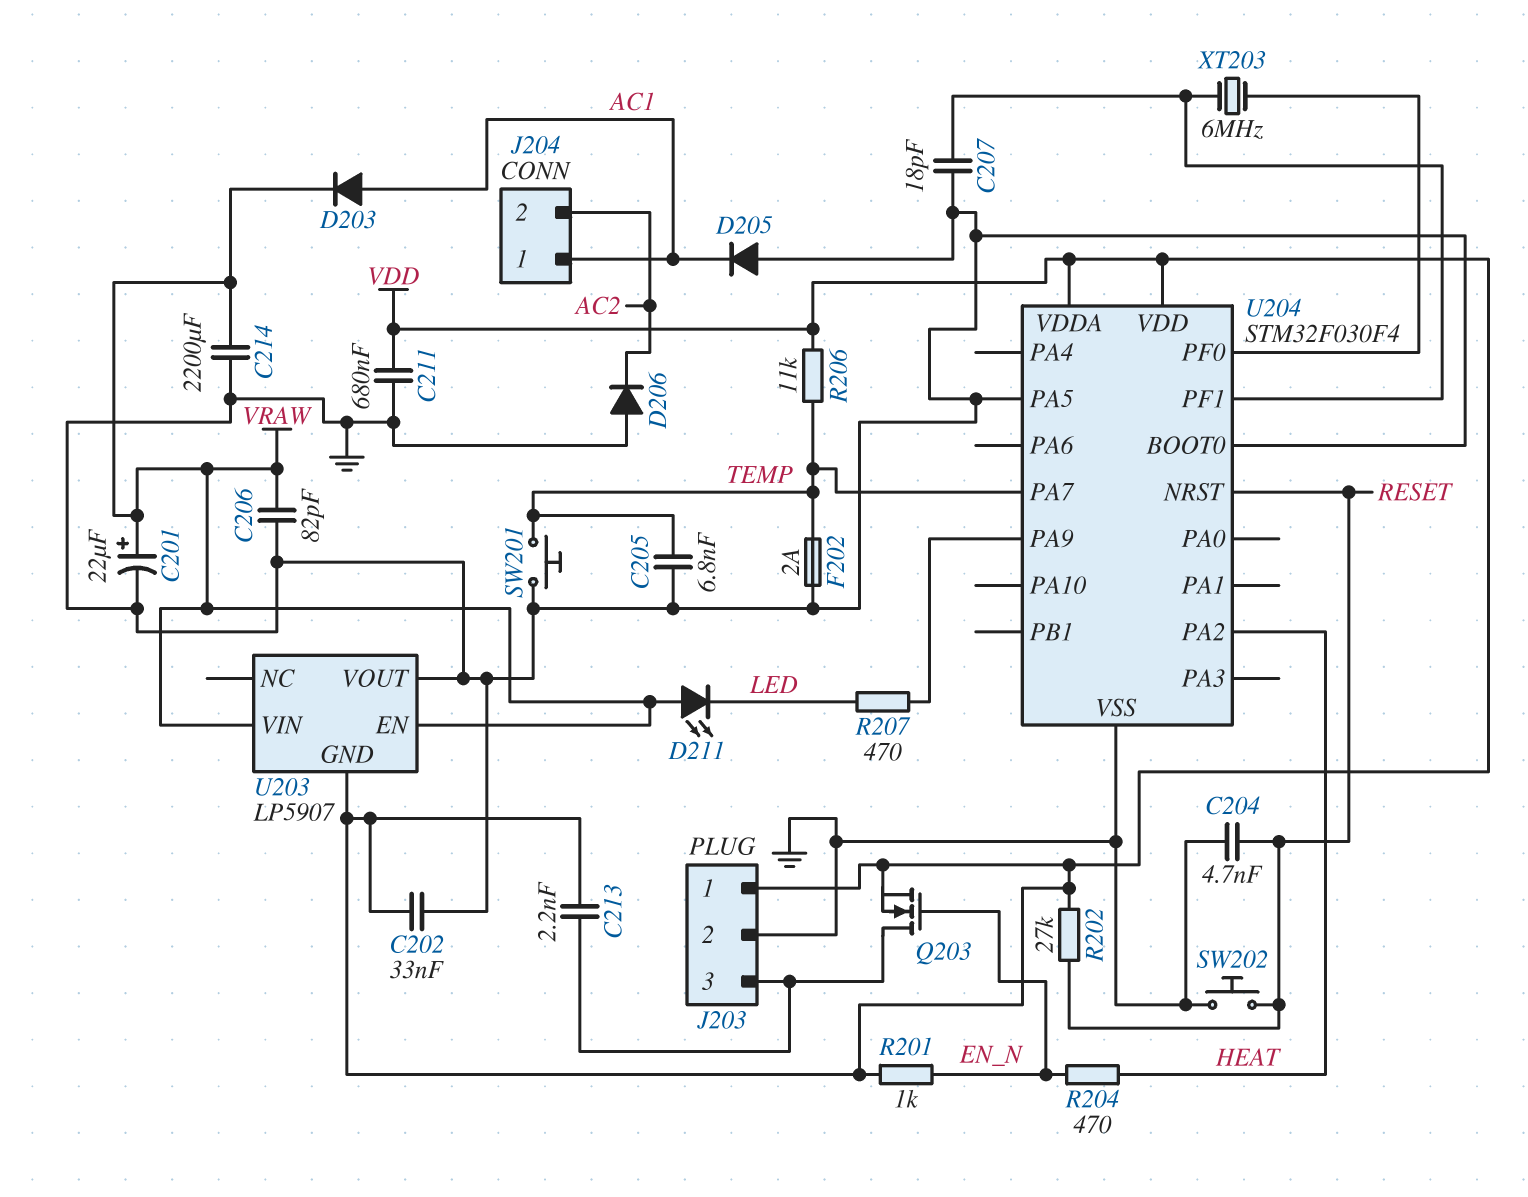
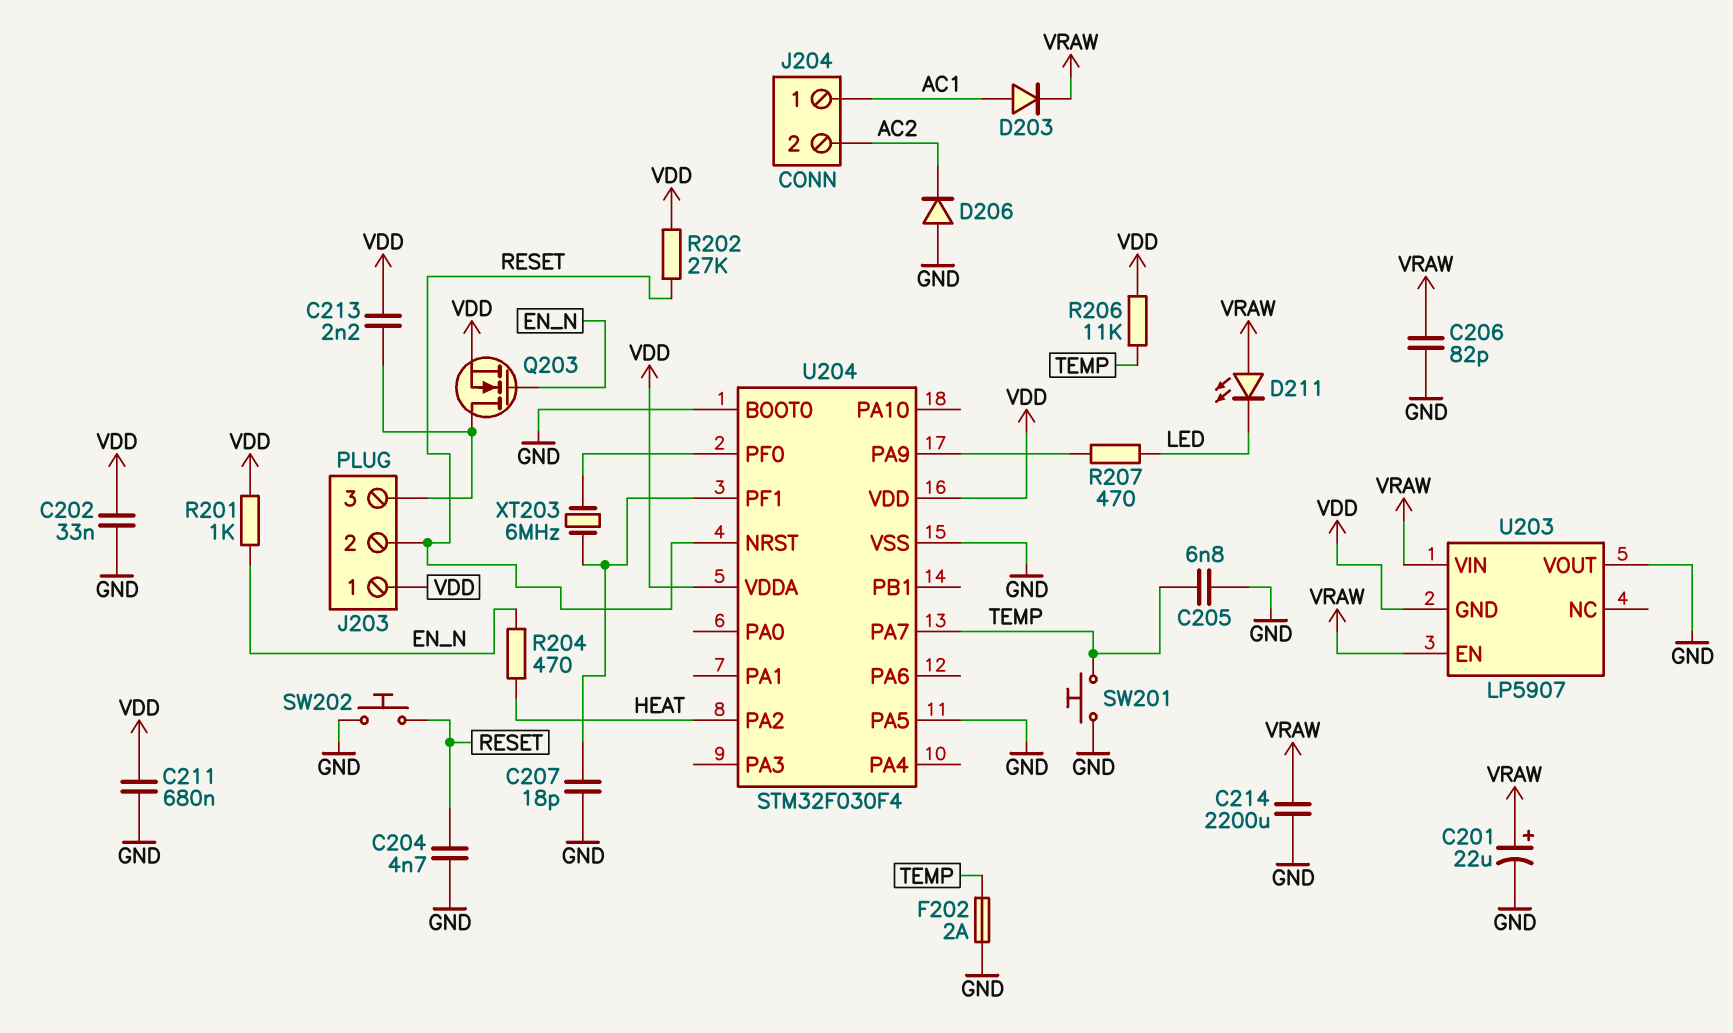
D205: diode (A GND, K AC1) -> none
J203 pin 2: GND -> RESET

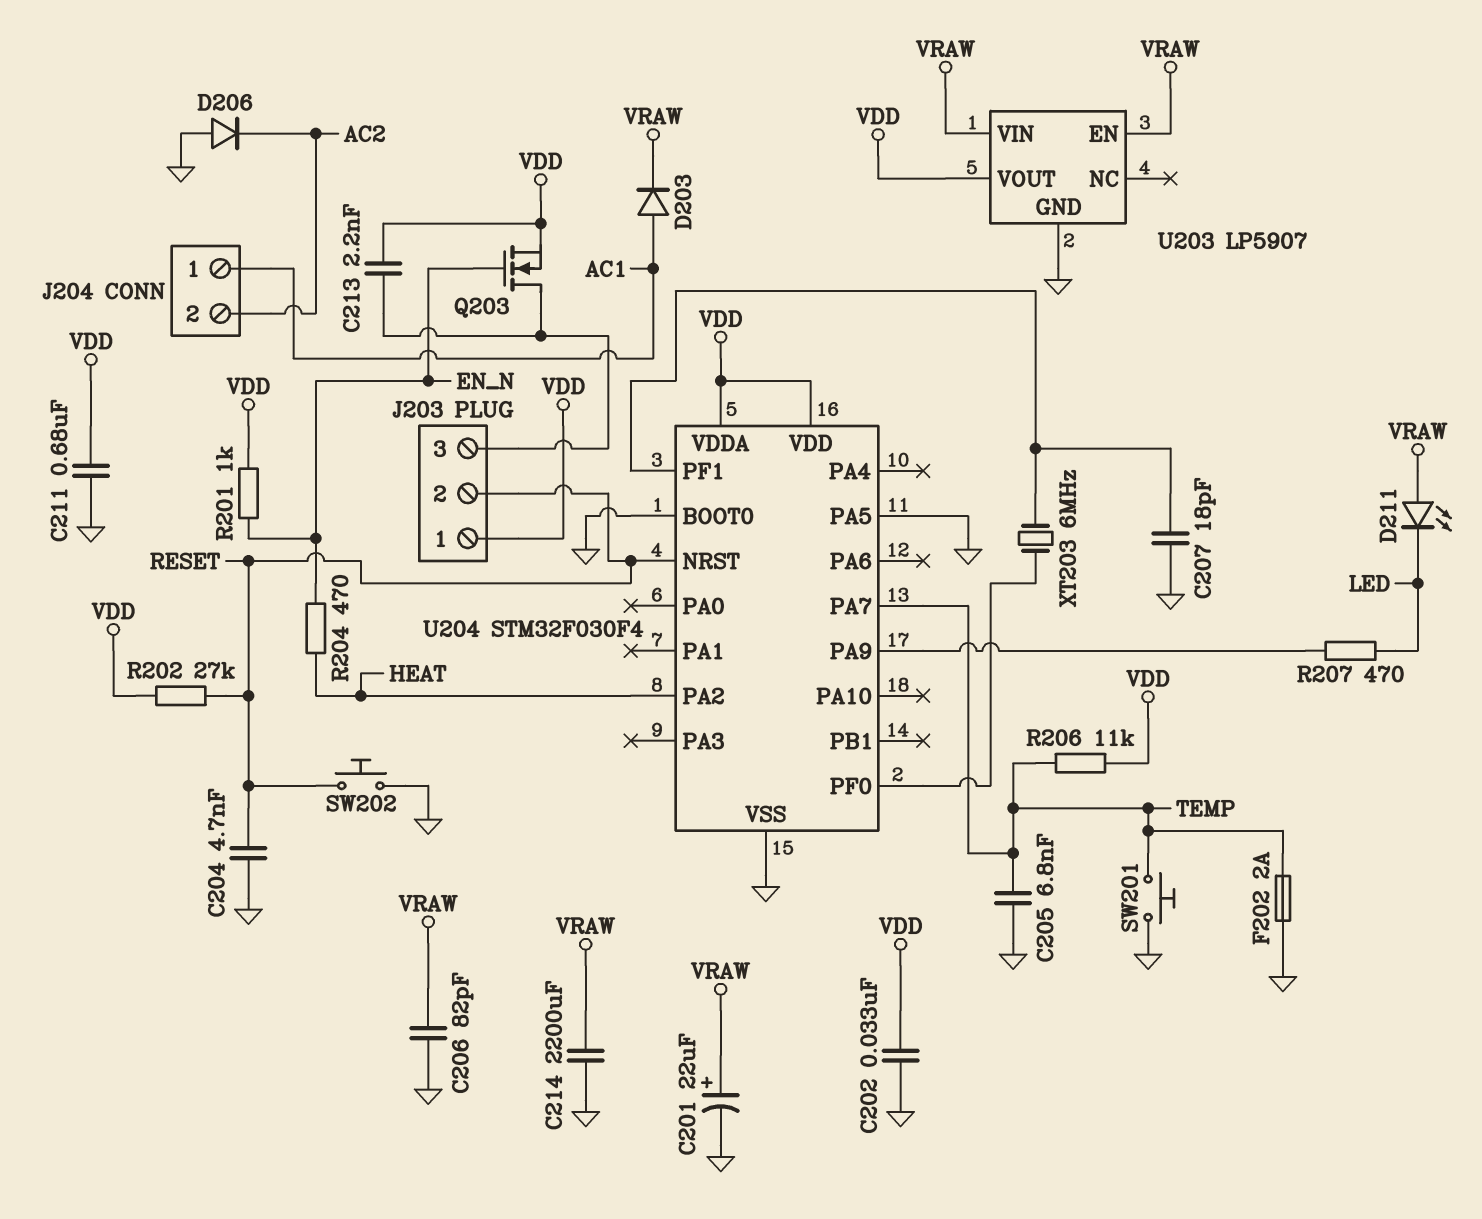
U203 pin GND: VDD -> GND
U203 pin VOUT: GND -> VDD

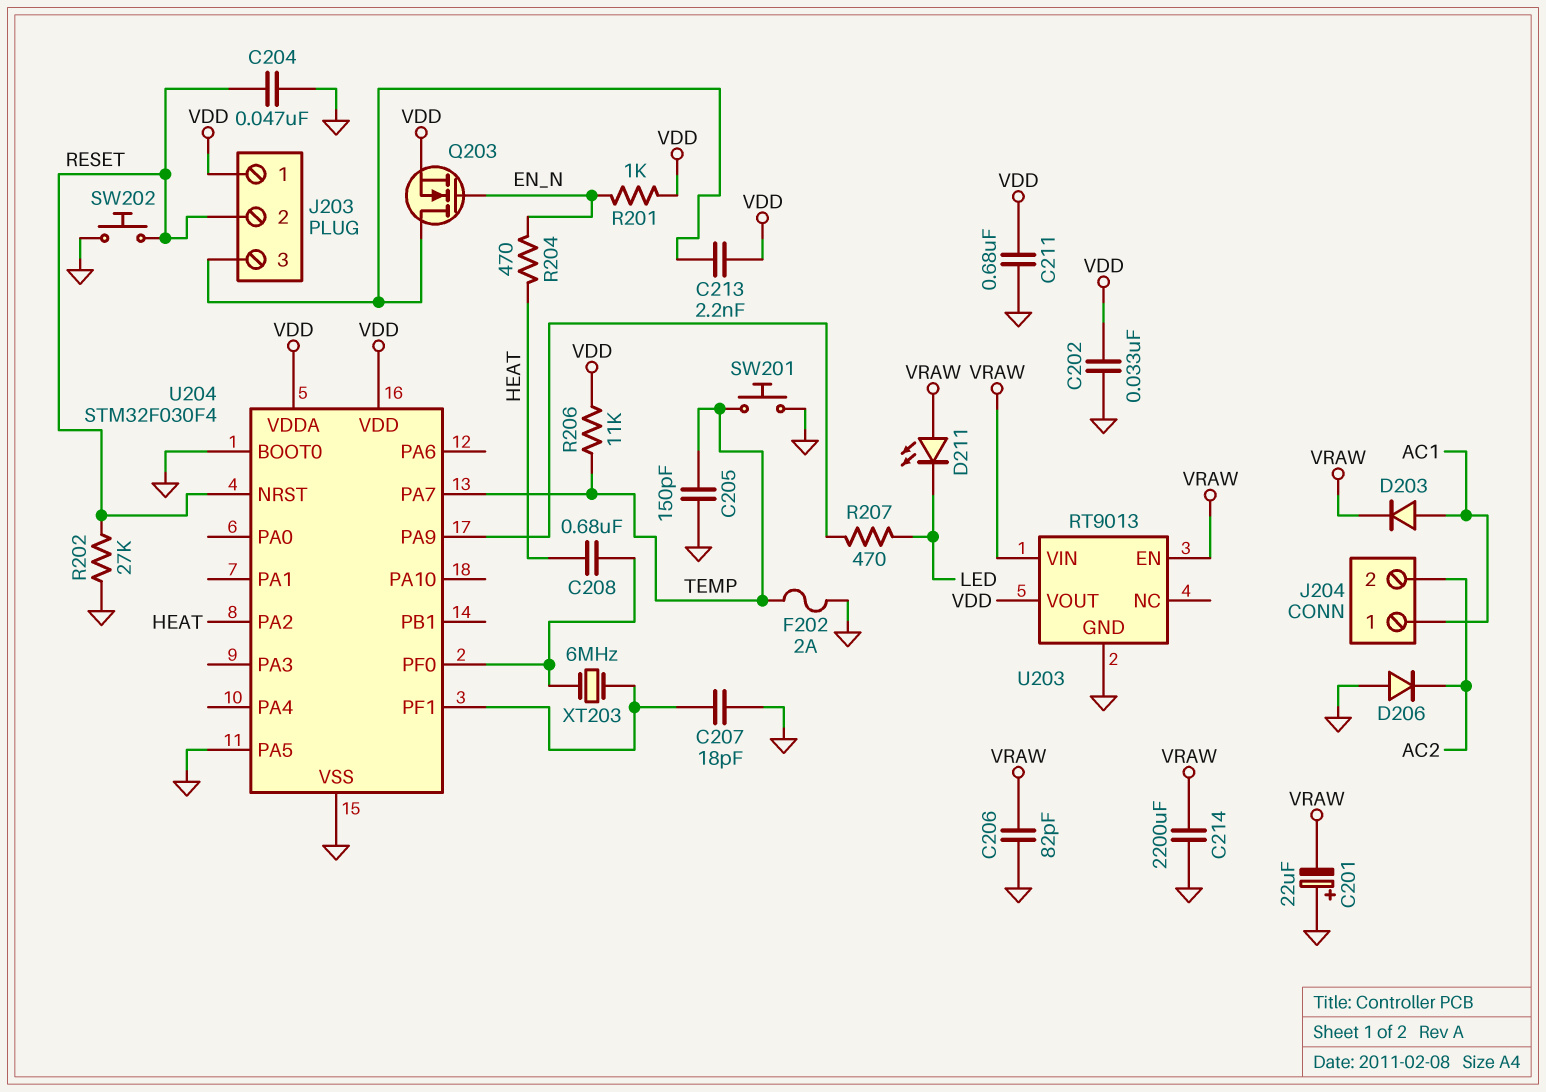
C201: 22uF (plus VRAW, minus GND) -> 22uF (plus GND, minus VRAW)
C204: 4.7nF (GND, RESET) -> 47nF (GND, RESET)
C205: 6.8nF (GND, TEMP) -> 150pF (GND, TEMP)
C208: none -> 680nF (HEAT, U204/PF0)
R202: 27k (RESET, VDD) -> 27k (GND, RESET)
U203: LP5907 -> RT9013

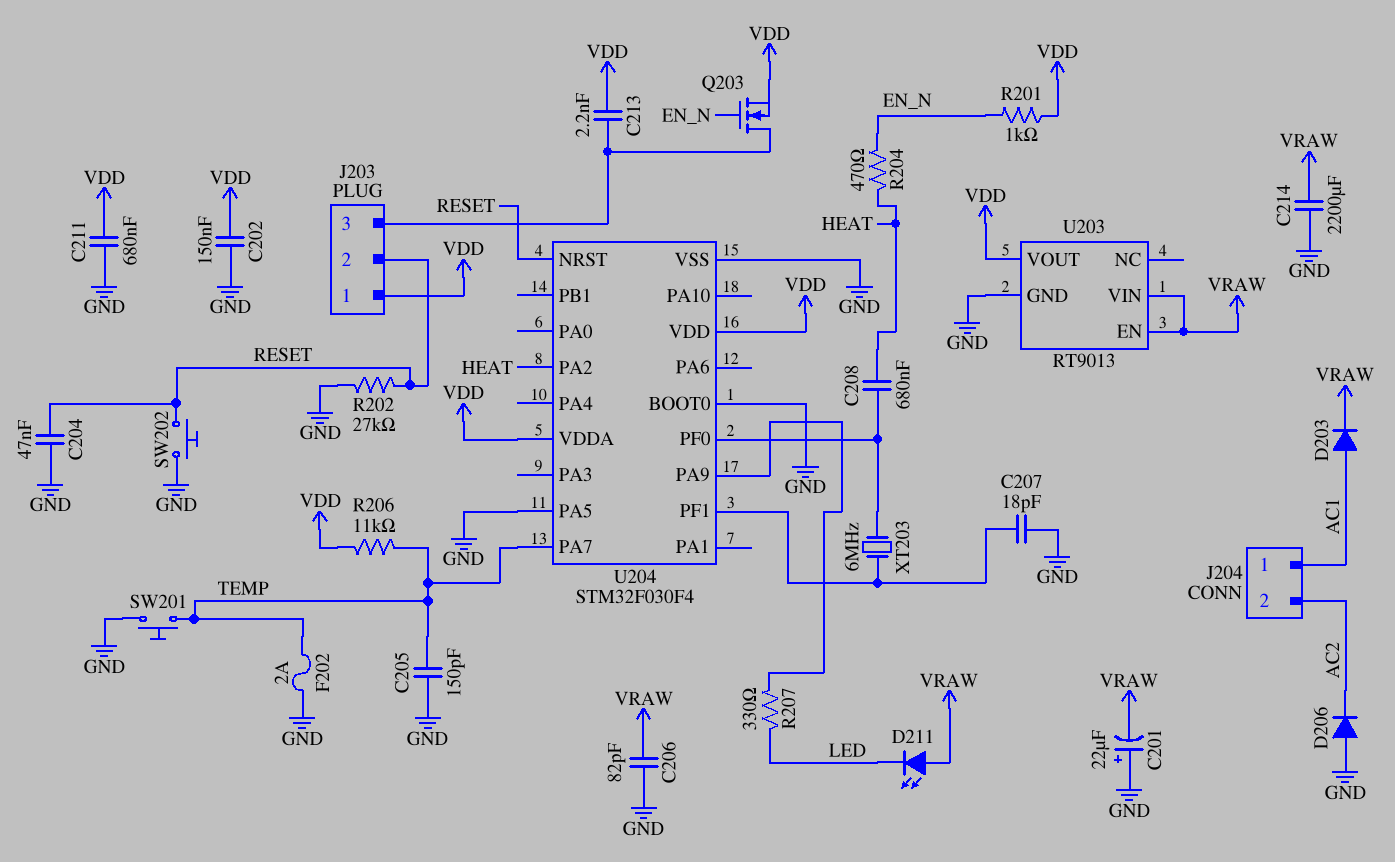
C202: 33nF (GND, VDD) -> 150nF (GND, VDD)
R207: 470 (LED, U204/PA9) -> 330 (LED, U204/PA9)

